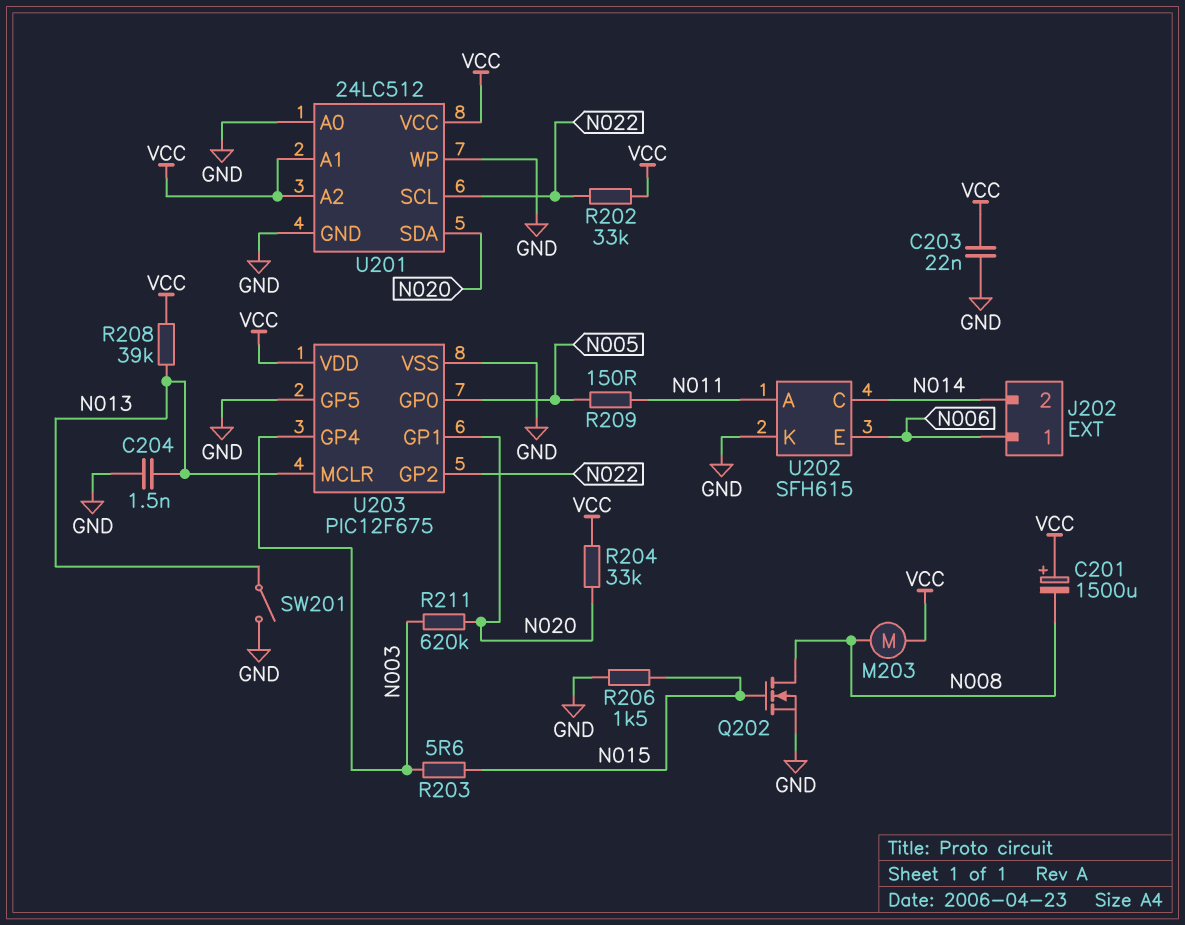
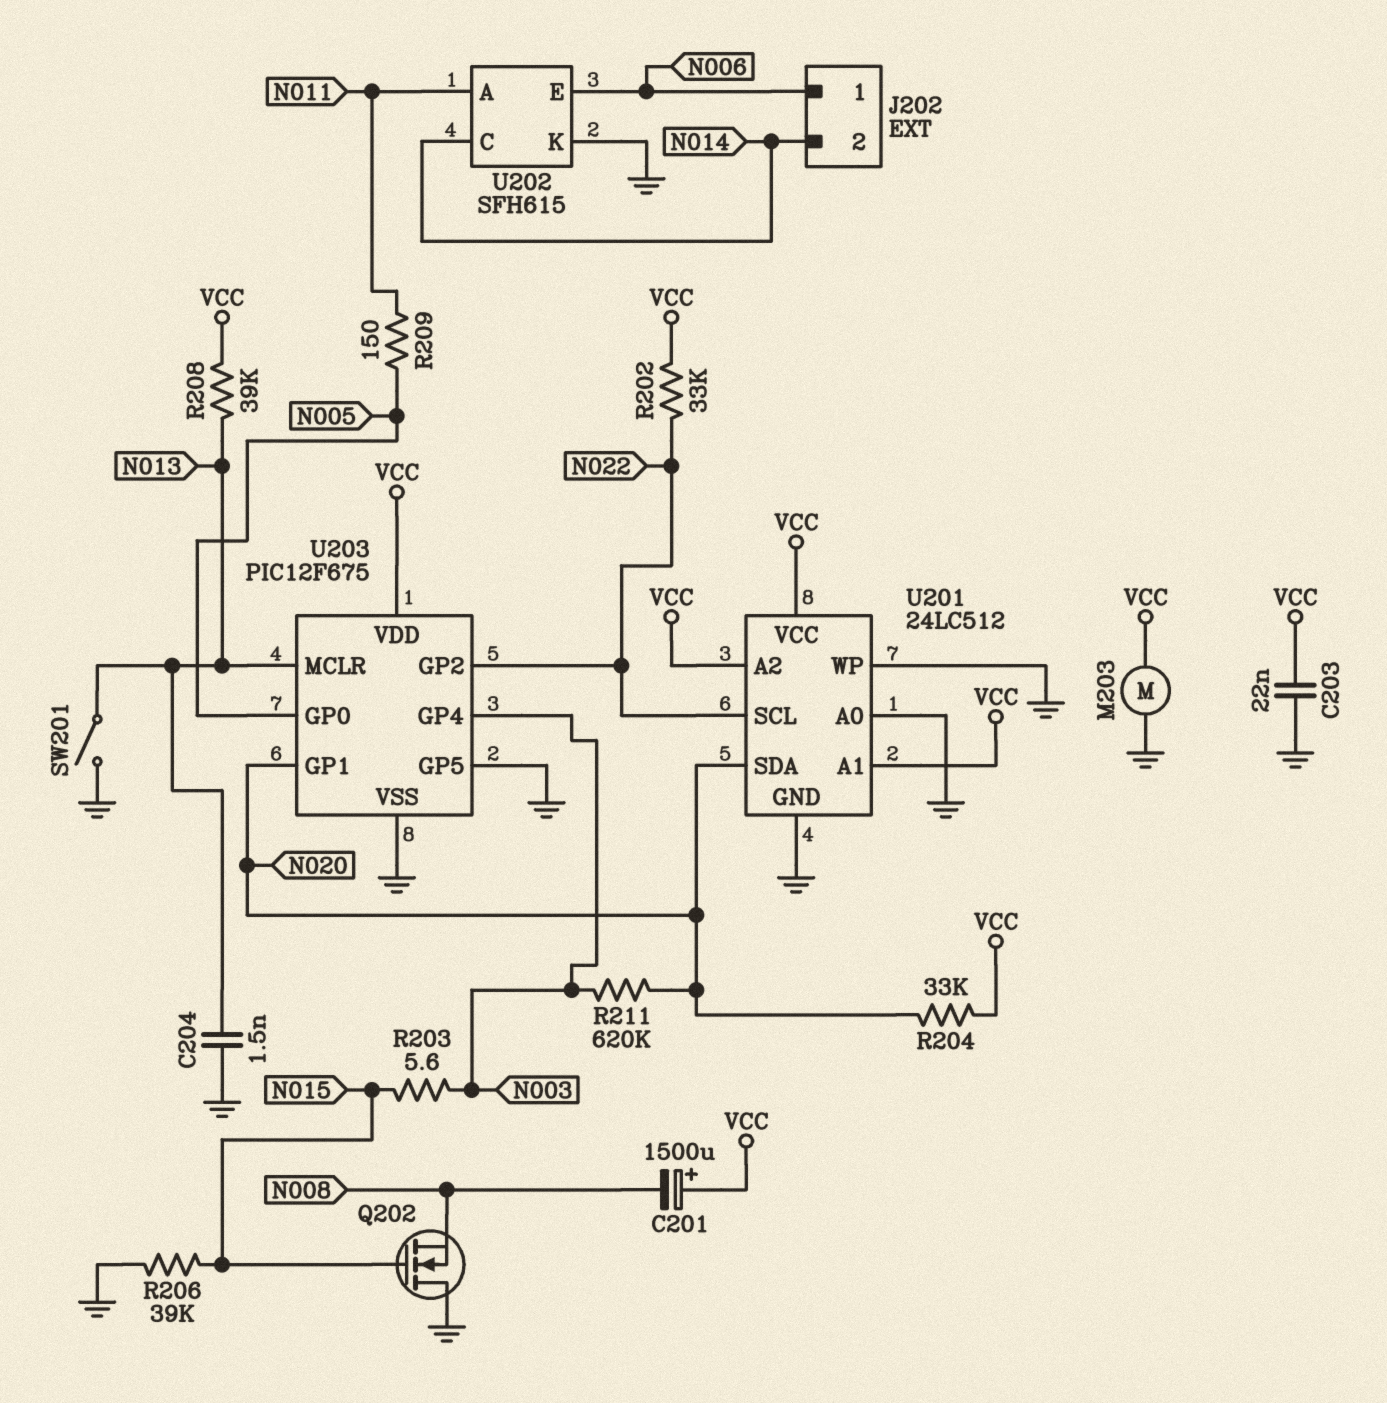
M203: motor (N008, VCC) -> motor (GND, VCC)
Q202: NMOS (G N015, D N008, S GND) -> NMOS (G N015, D GND, S N008)
R206: 1.5k (GND, N015) -> 39k (GND, N015)

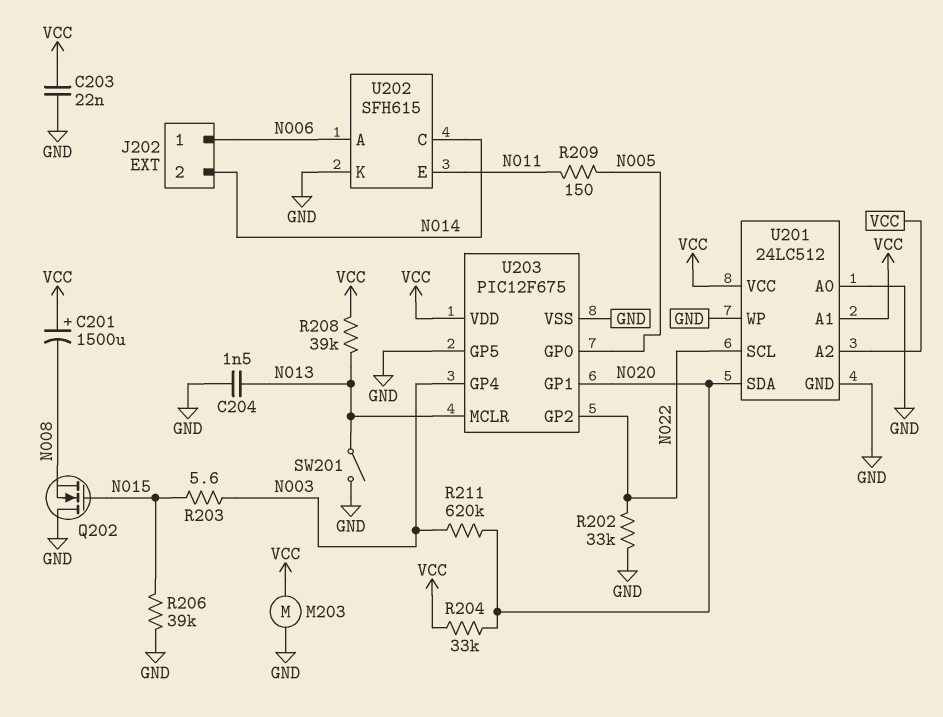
R202: 33k (N022, VCC) -> 33k (GND, N022)
U202 pin A: N011 -> N006
U202 pin E: N006 -> N011

